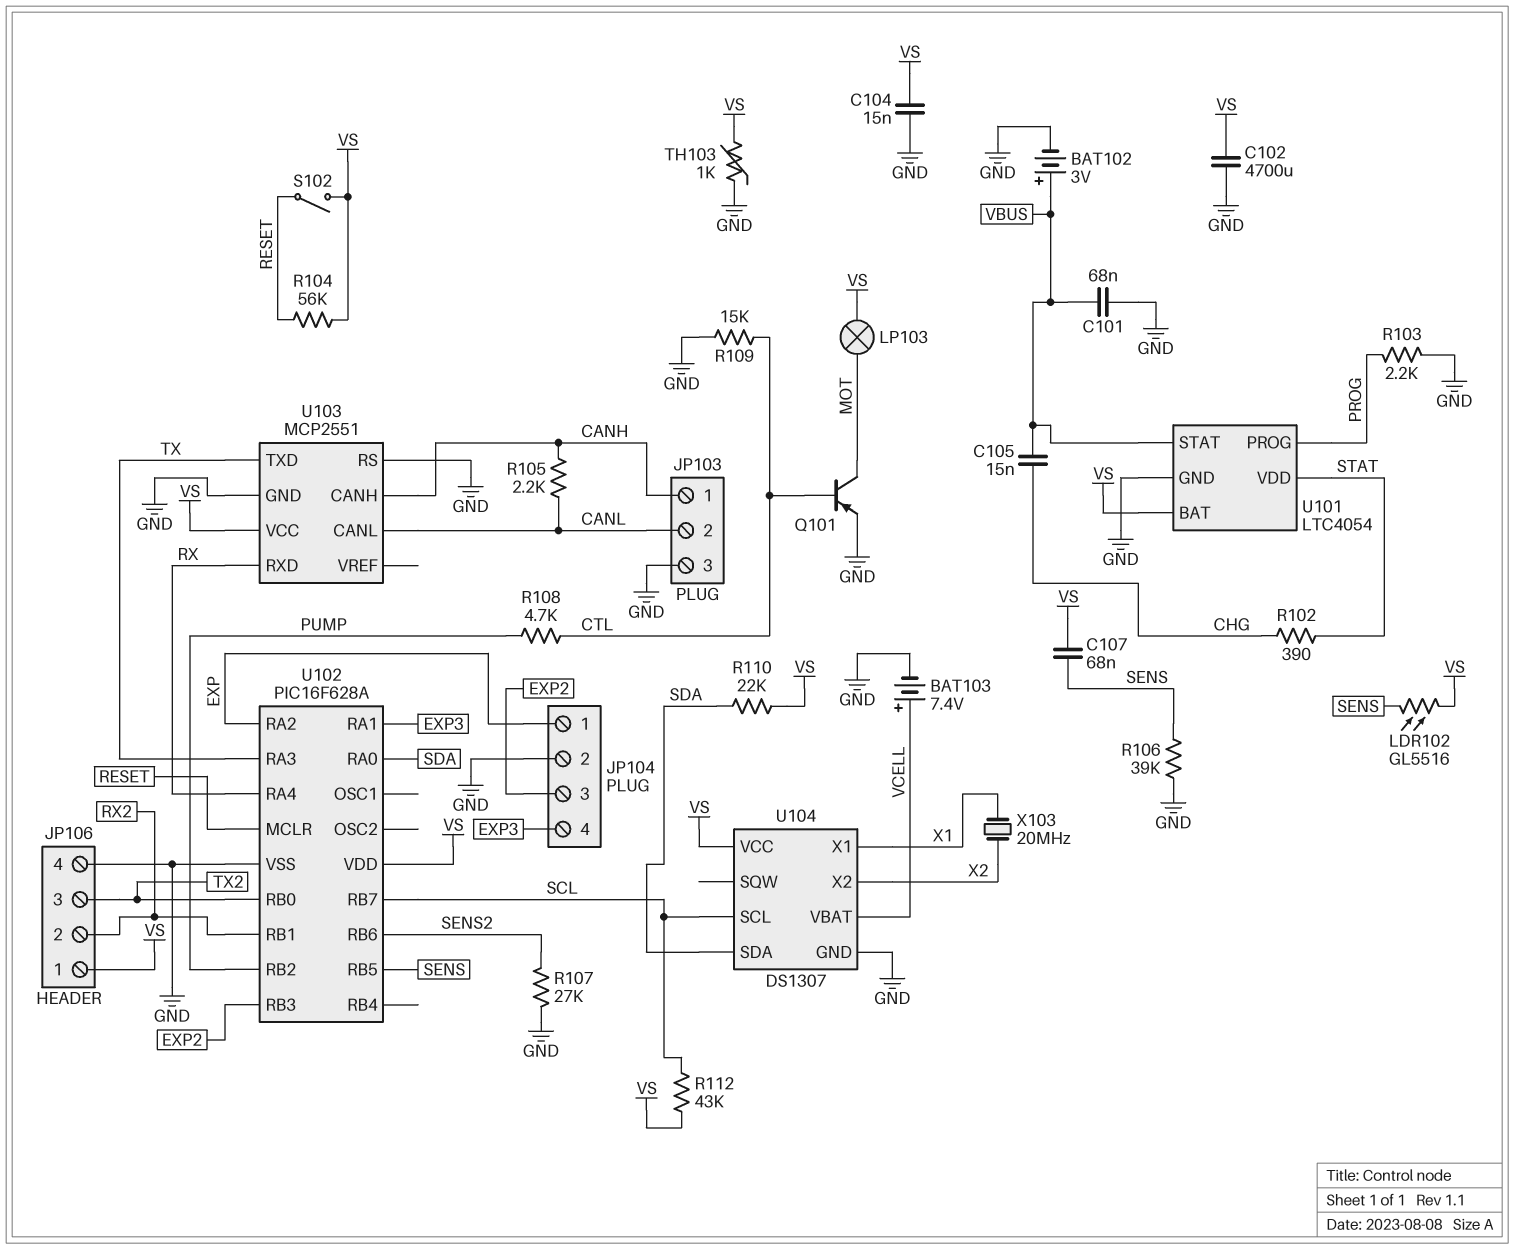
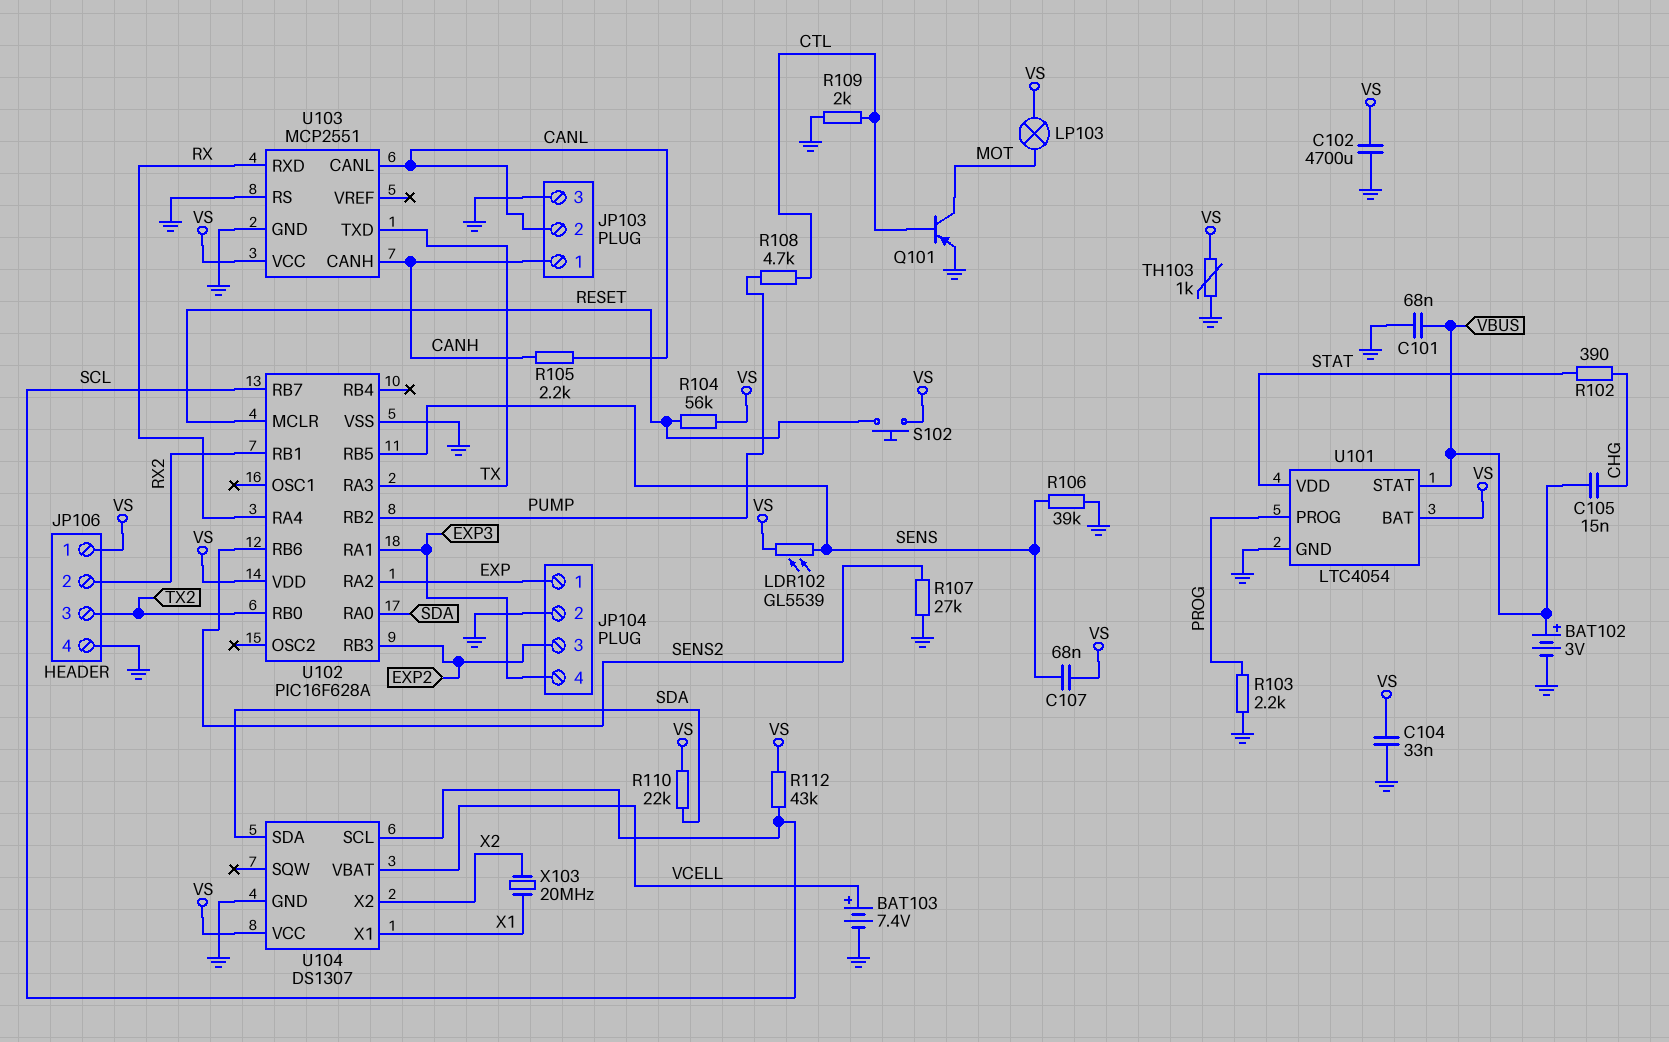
C104: 15nF (GND, VS) -> 33nF (GND, VS)
LDR102: GL5516 (SENS, VS) -> GL5539 (SENS, VS)
R109: 15k (CTL, GND) -> 2k (CTL, GND)
S102: switch (RESET, VS) -> button (RESET, VS)

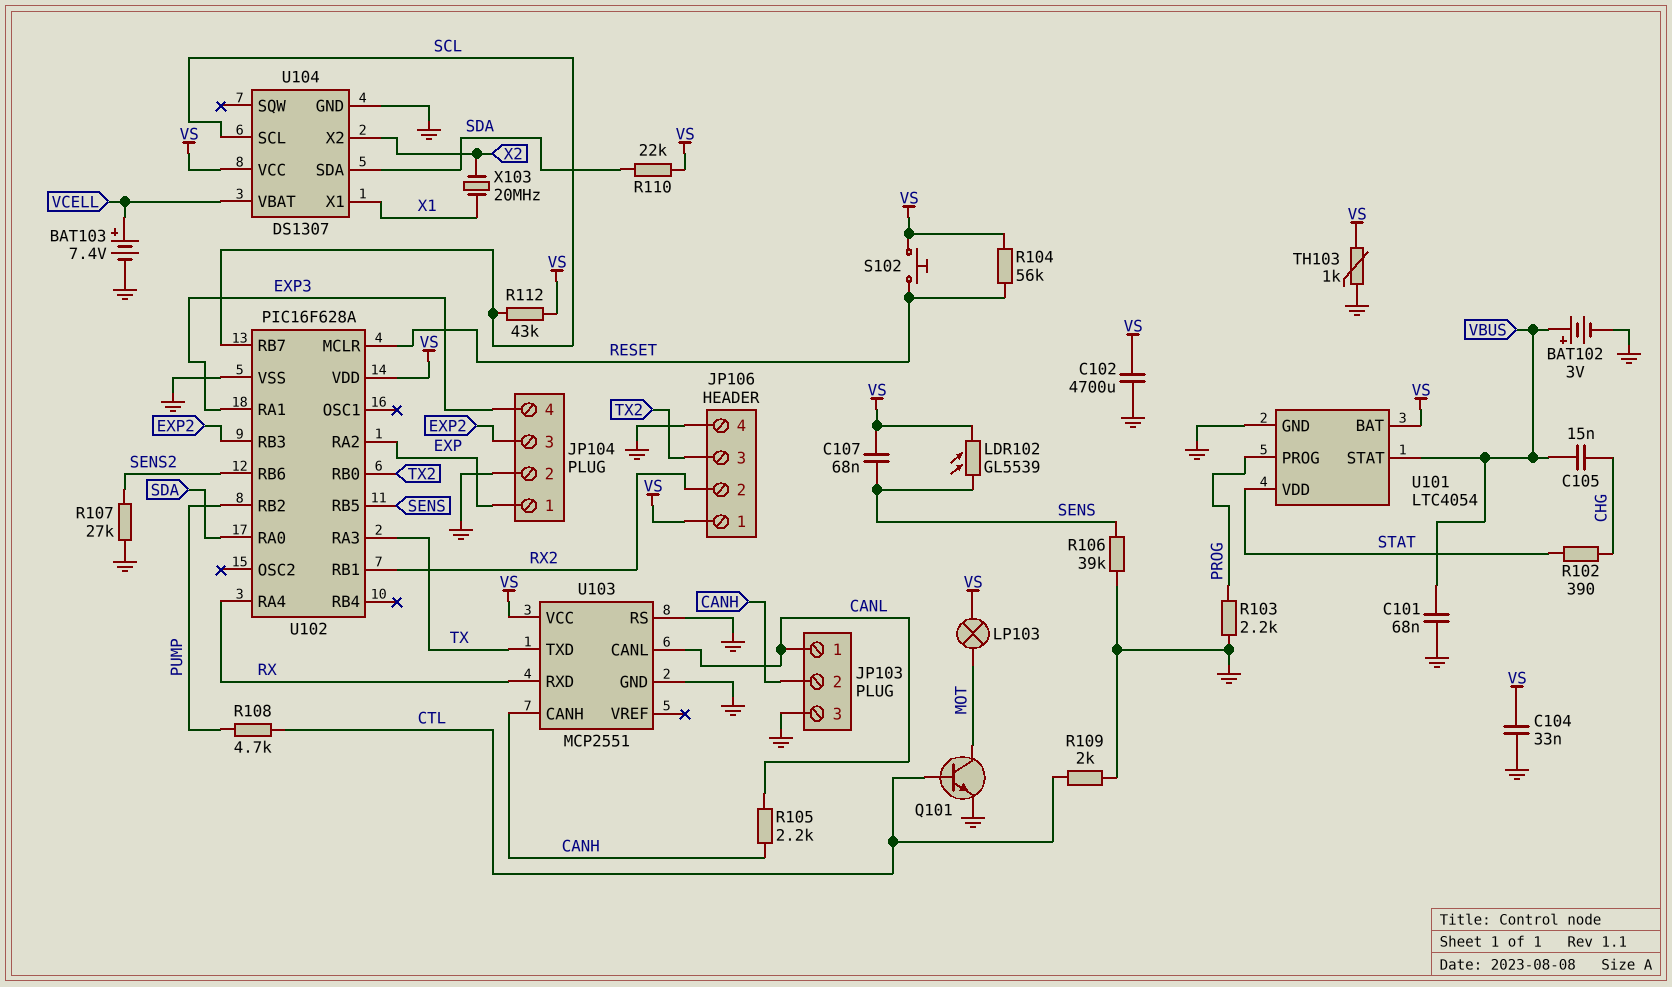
JP103 pin 1: CANH -> CANL
JP103 pin 2: CANL -> CANH
Q101: PNP (B CTL, C MOT, E GND) -> NPN (B CTL, C MOT, E GND)

